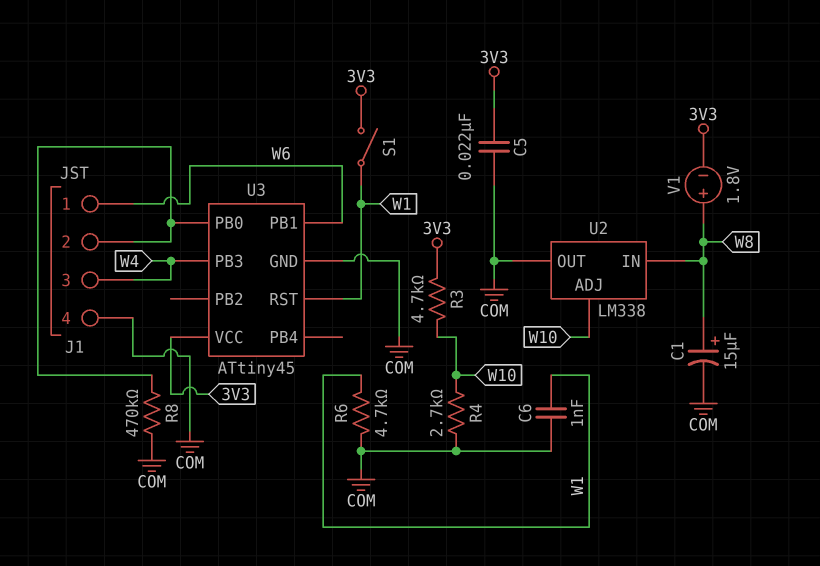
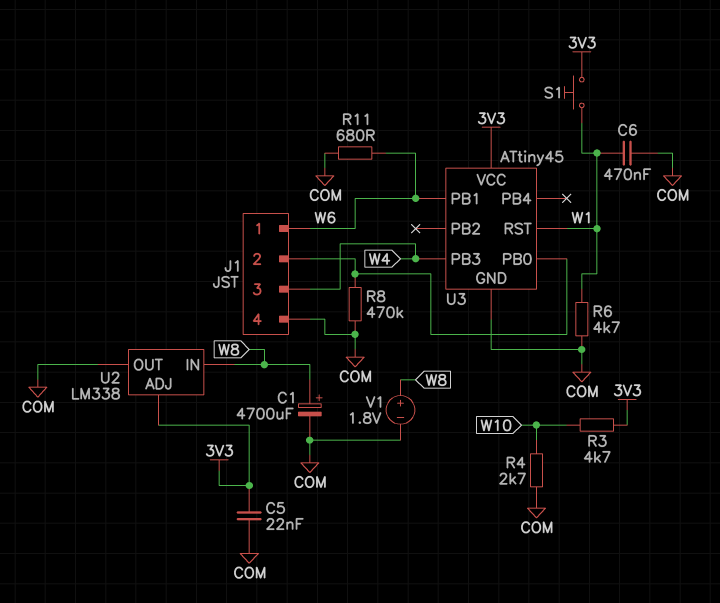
C1: 15uF (plus W8, minus COM) -> 4700uF (plus W8, minus COM)
C6: 1nF (COM, W1) -> 470nF (COM, W1)
R11: none -> 680 (COM, W6)
S1: switch (3V3, W1) -> button (3V3, W1)
U2 pin ADJ: W10 -> 3V3
V1: 1.8V (plus W8, minus 3V3) -> 1.8V (plus W8, minus COM)

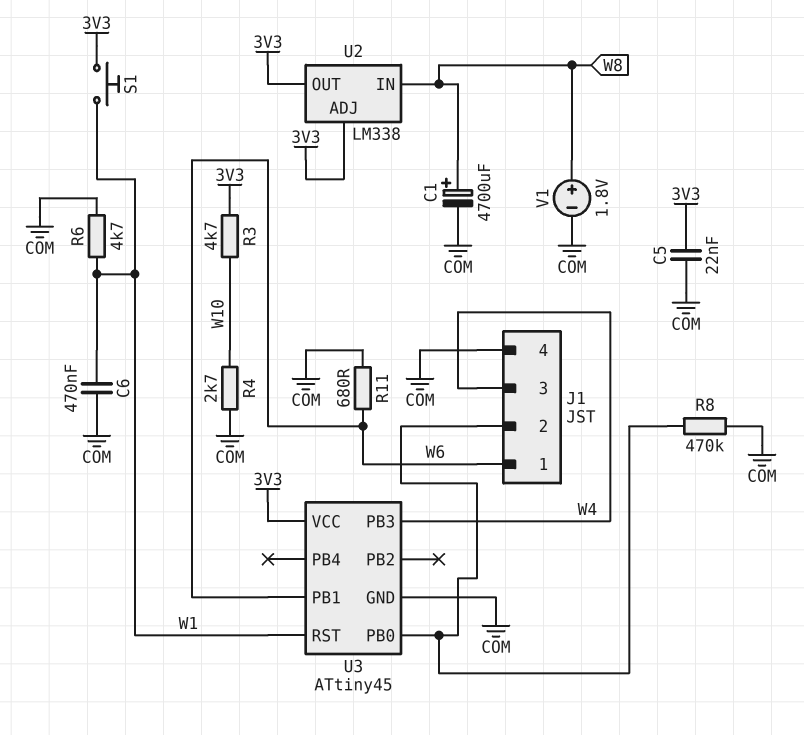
U2 pin OUT: COM -> 3V3

